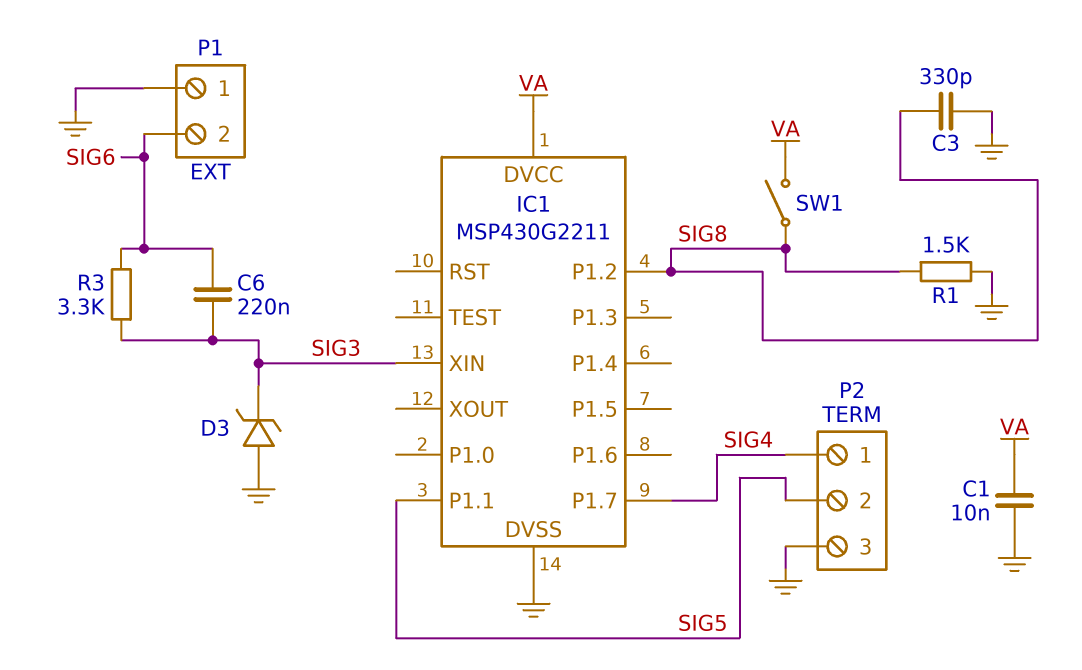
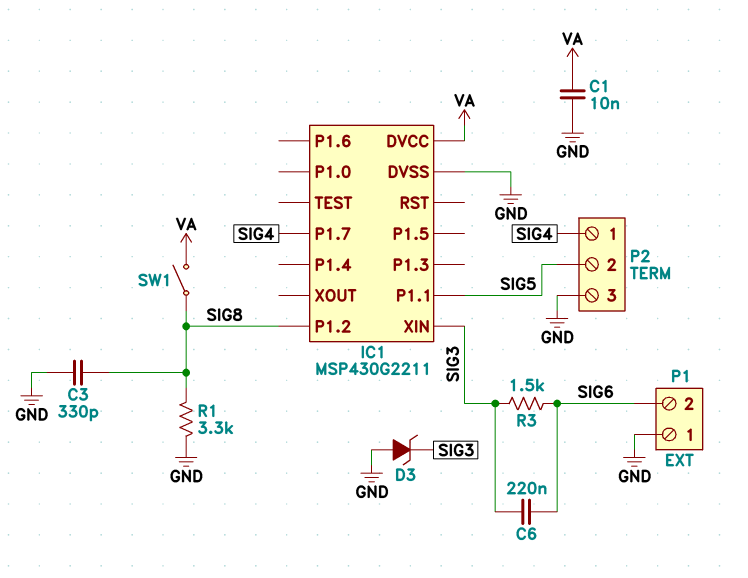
R1: 1.5k (GND, SIG8) -> 3.3k (GND, SIG8)
R3: 3.3k (SIG3, SIG6) -> 1.5k (SIG3, SIG6)

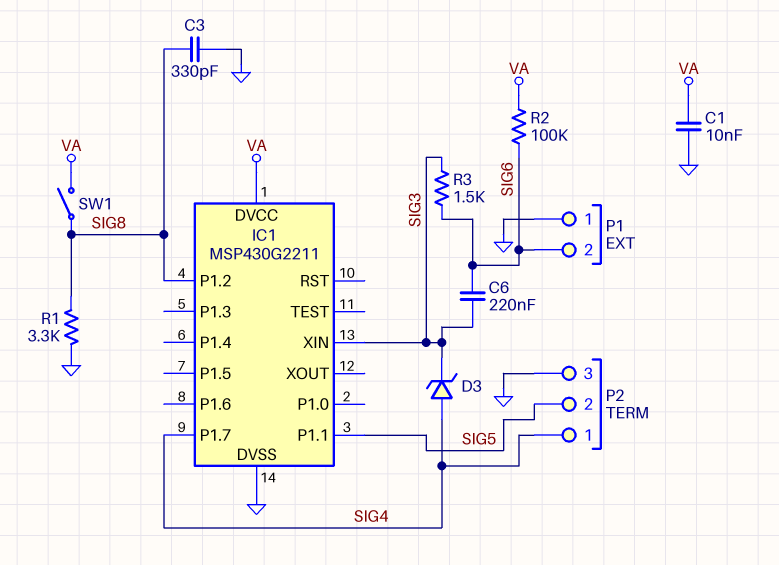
D3: zener (A GND, K SIG3) -> zener (A SIG4, K SIG3)
R2: none -> 100k (SIG6, VA)

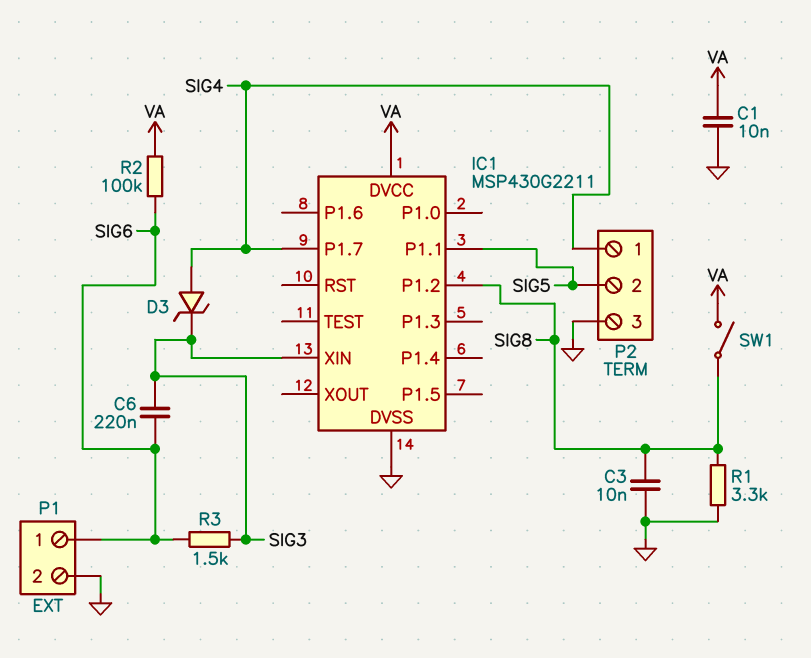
C3: 330pF (GND, SIG8) -> 10nF (GND, SIG8)
P1 pin 1: GND -> SIG6
P1 pin 2: SIG6 -> GND

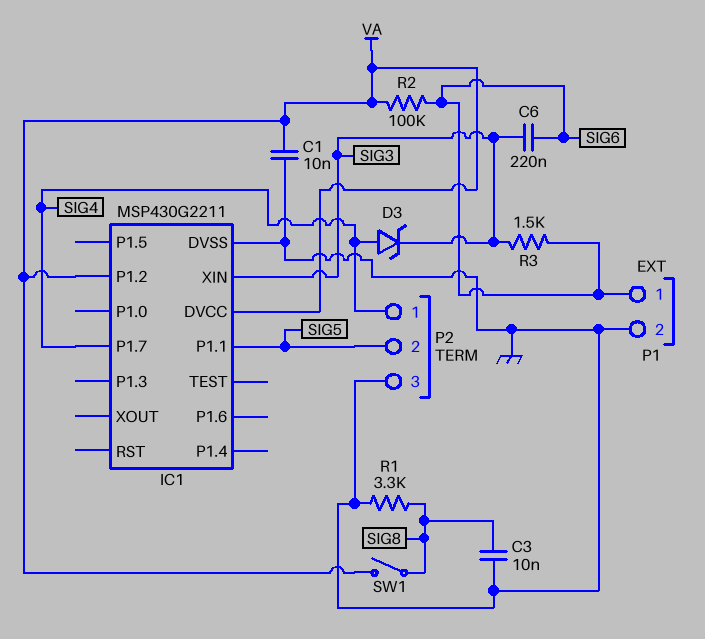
IC1 pin P1.2: SIG8 -> VA

